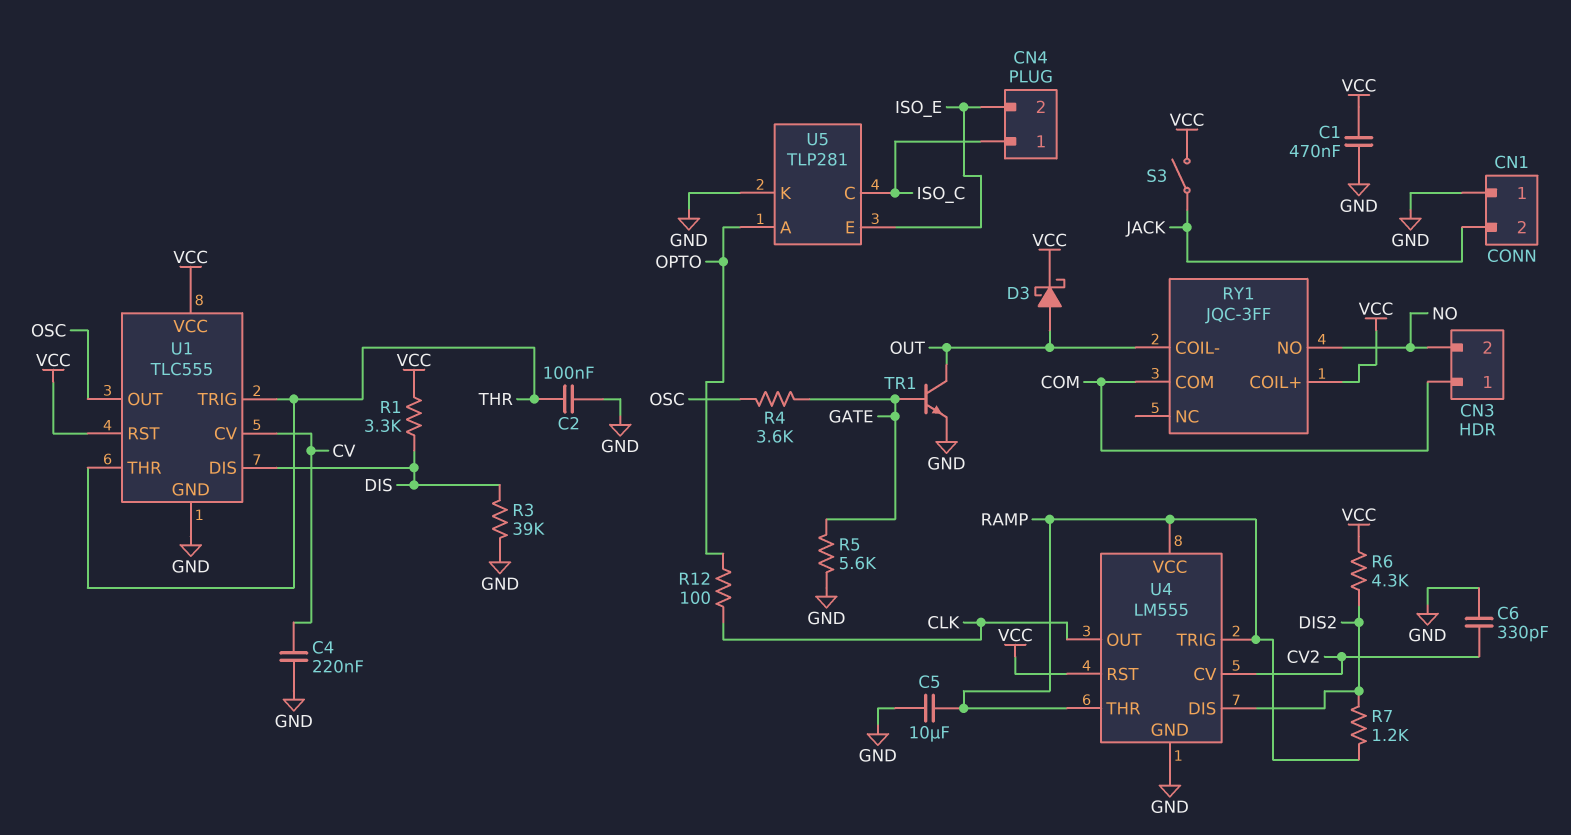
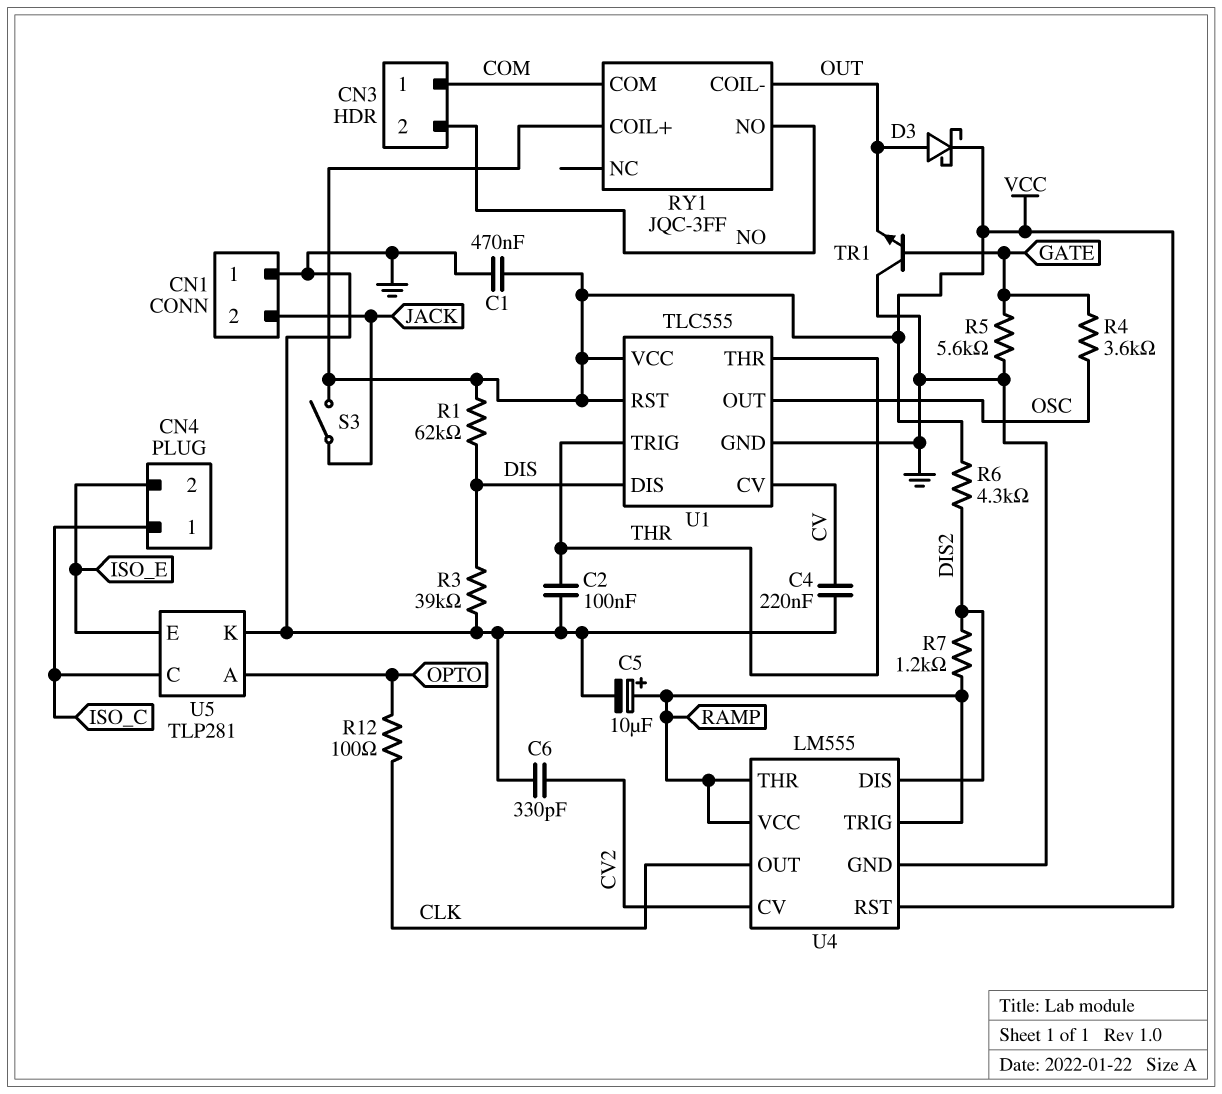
C5: 10uF (GND, RAMP) -> 10uF (plus RAMP, minus GND)
R1: 3.3k (DIS, VCC) -> 62k (DIS, VCC)
TR1: NPN (B GATE, C OUT, E GND) -> NPN (B GATE, C GND, E OUT)

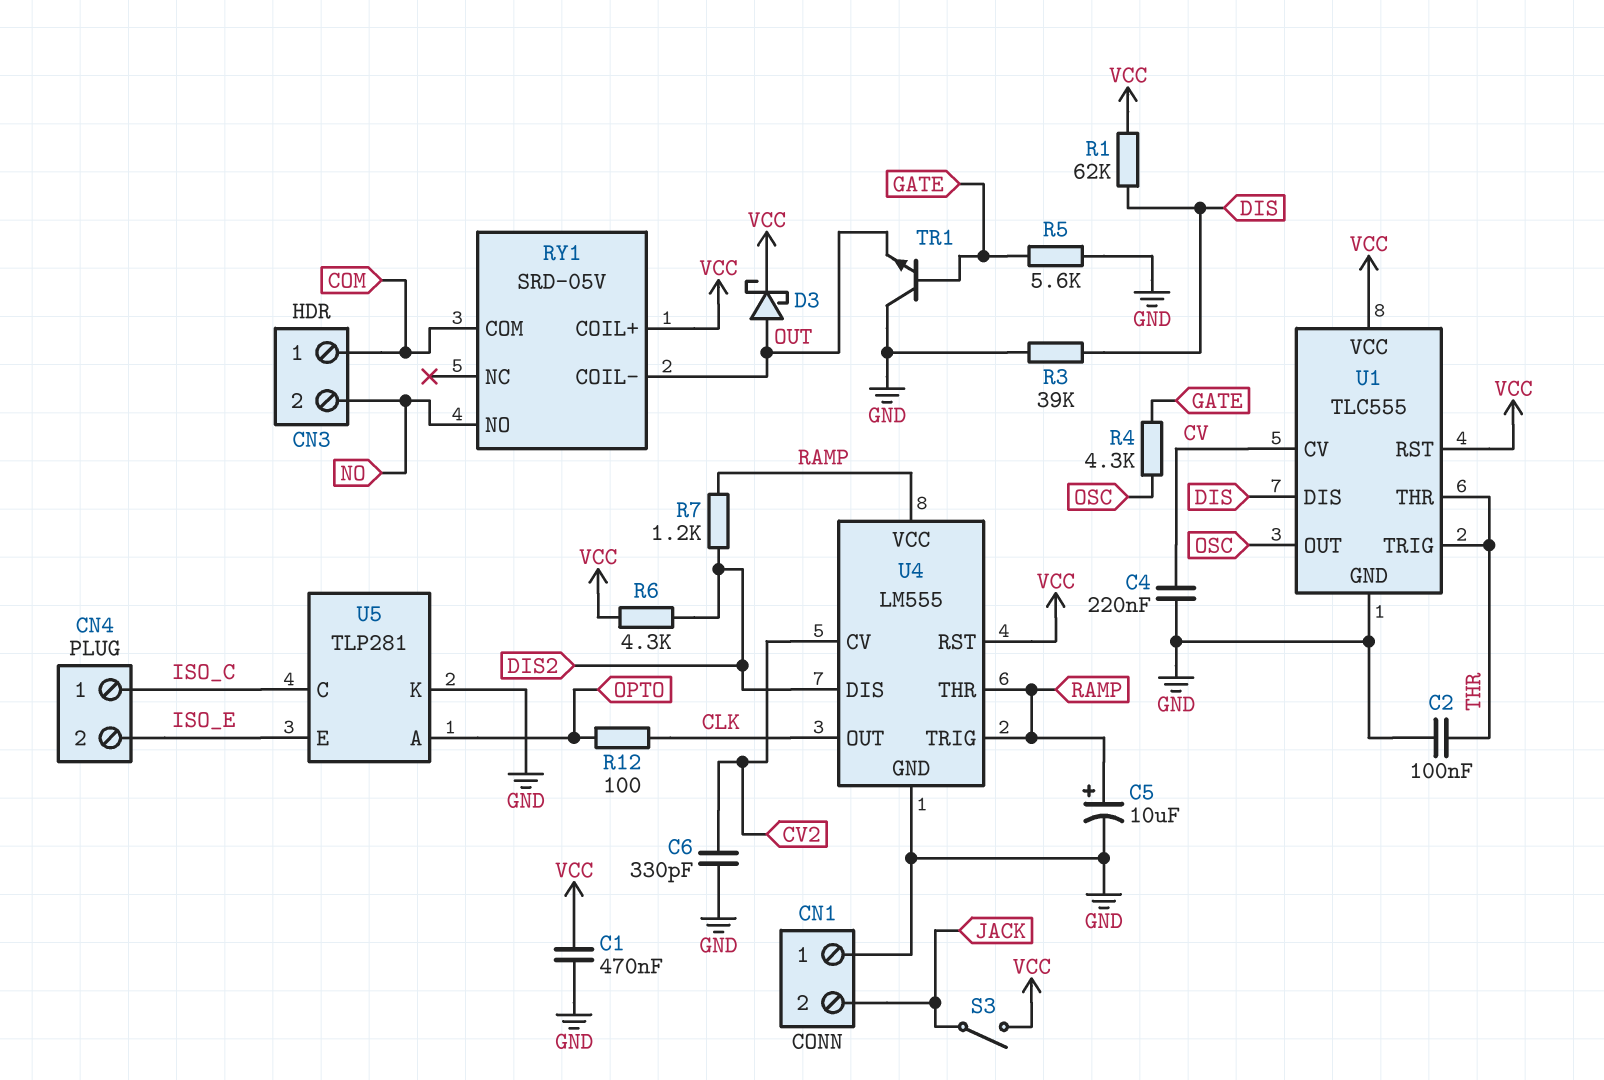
R4: 3.6k (GATE, OSC) -> 4.3k (GATE, OSC)
RY1: JQC-3FF -> SRD-05V

